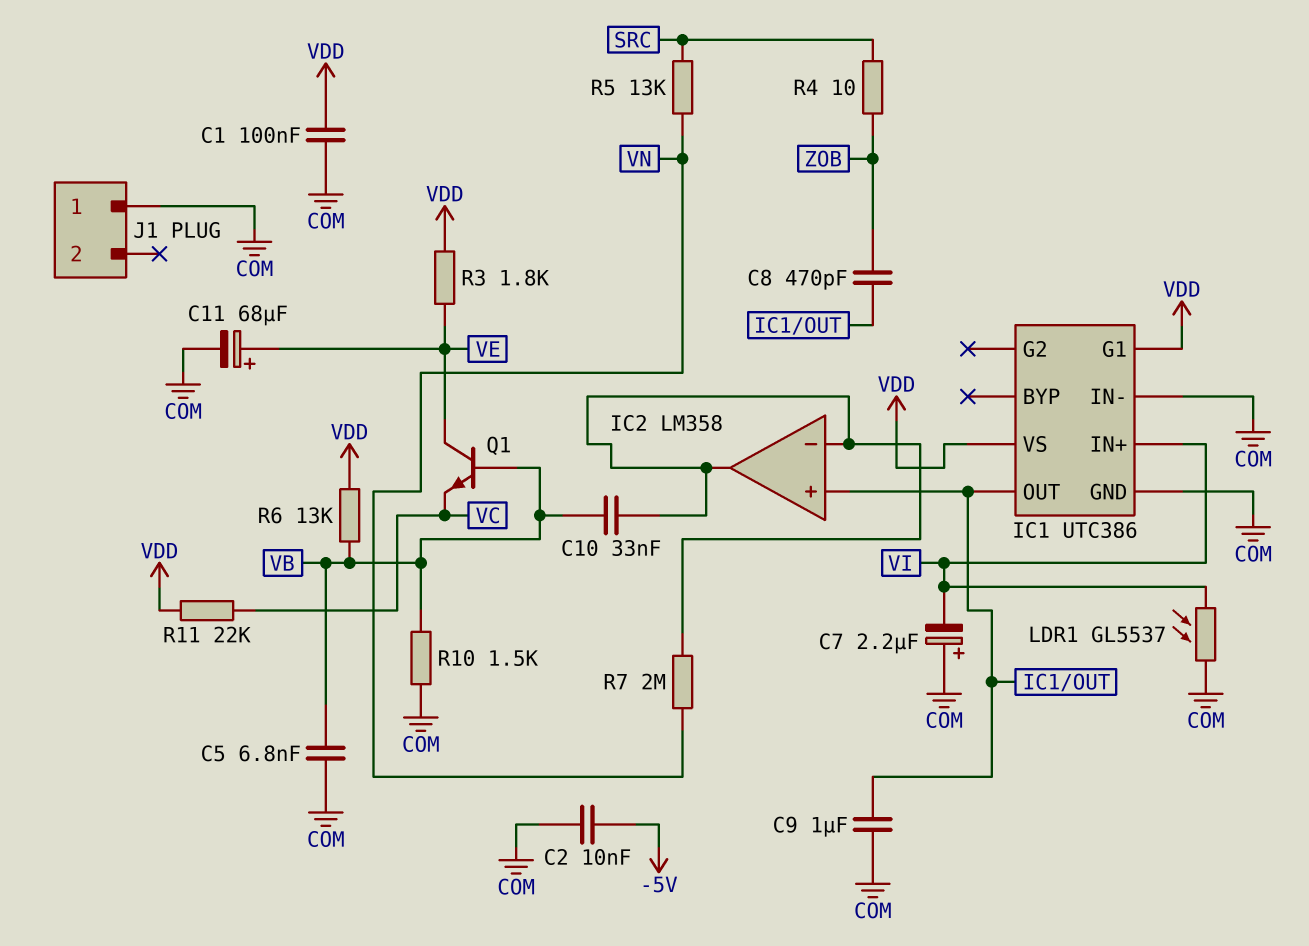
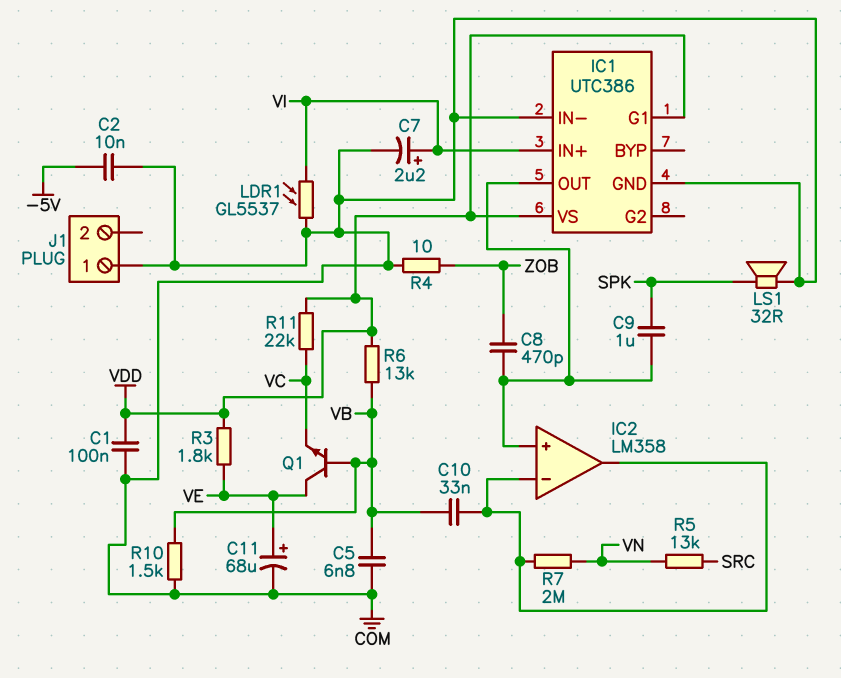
C7: 2.2uF (plus COM, minus VI) -> 2.2uF (plus VI, minus COM)
C9: 1uF (COM, IC1/OUT) -> 1uF (IC1/OUT, SPK)
LS1: none -> speaker 32R (COM, SPK)
R4: 10 (SRC, ZOB) -> 10 (COM, ZOB)

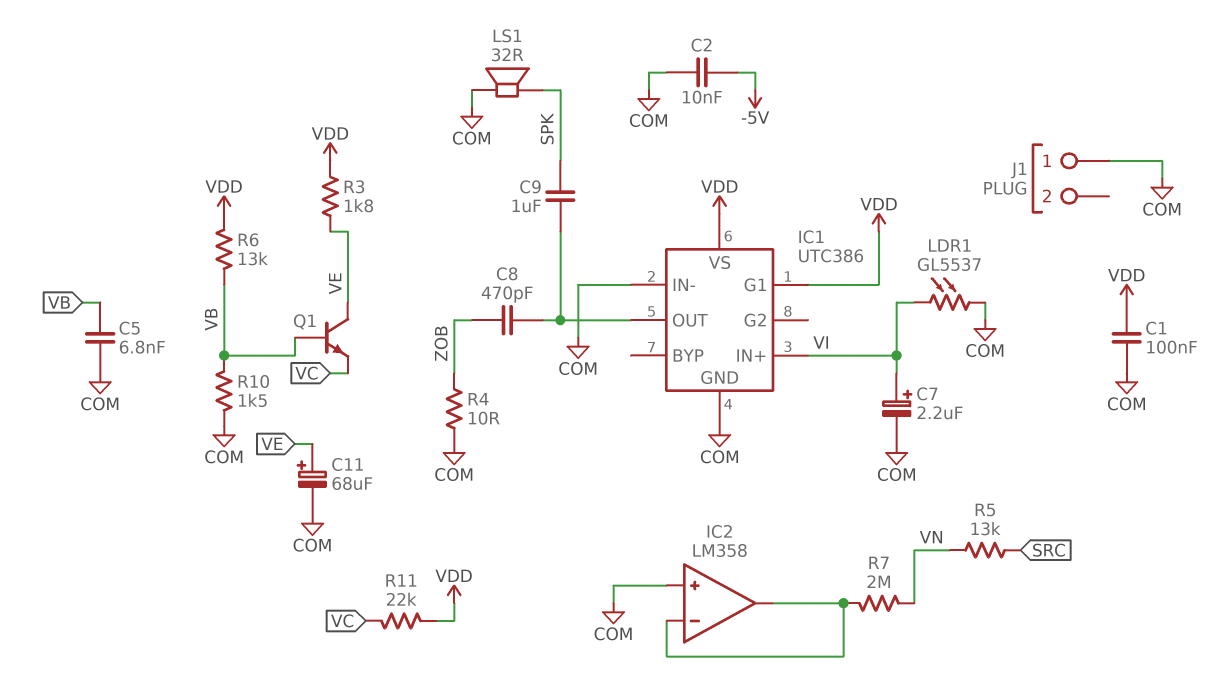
C10: 33nF (IC2/in-, VB) -> none
IC2 pin in+: IC1/OUT -> COM

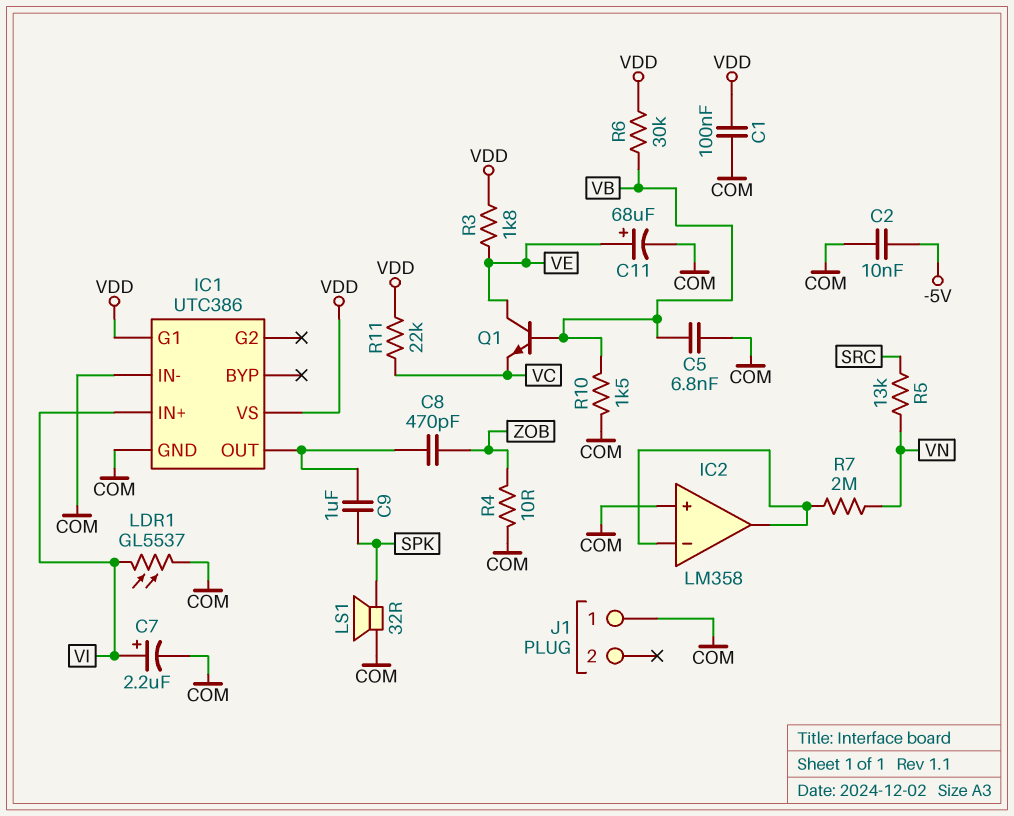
R6: 13k (VB, VDD) -> 30k (VB, VDD)

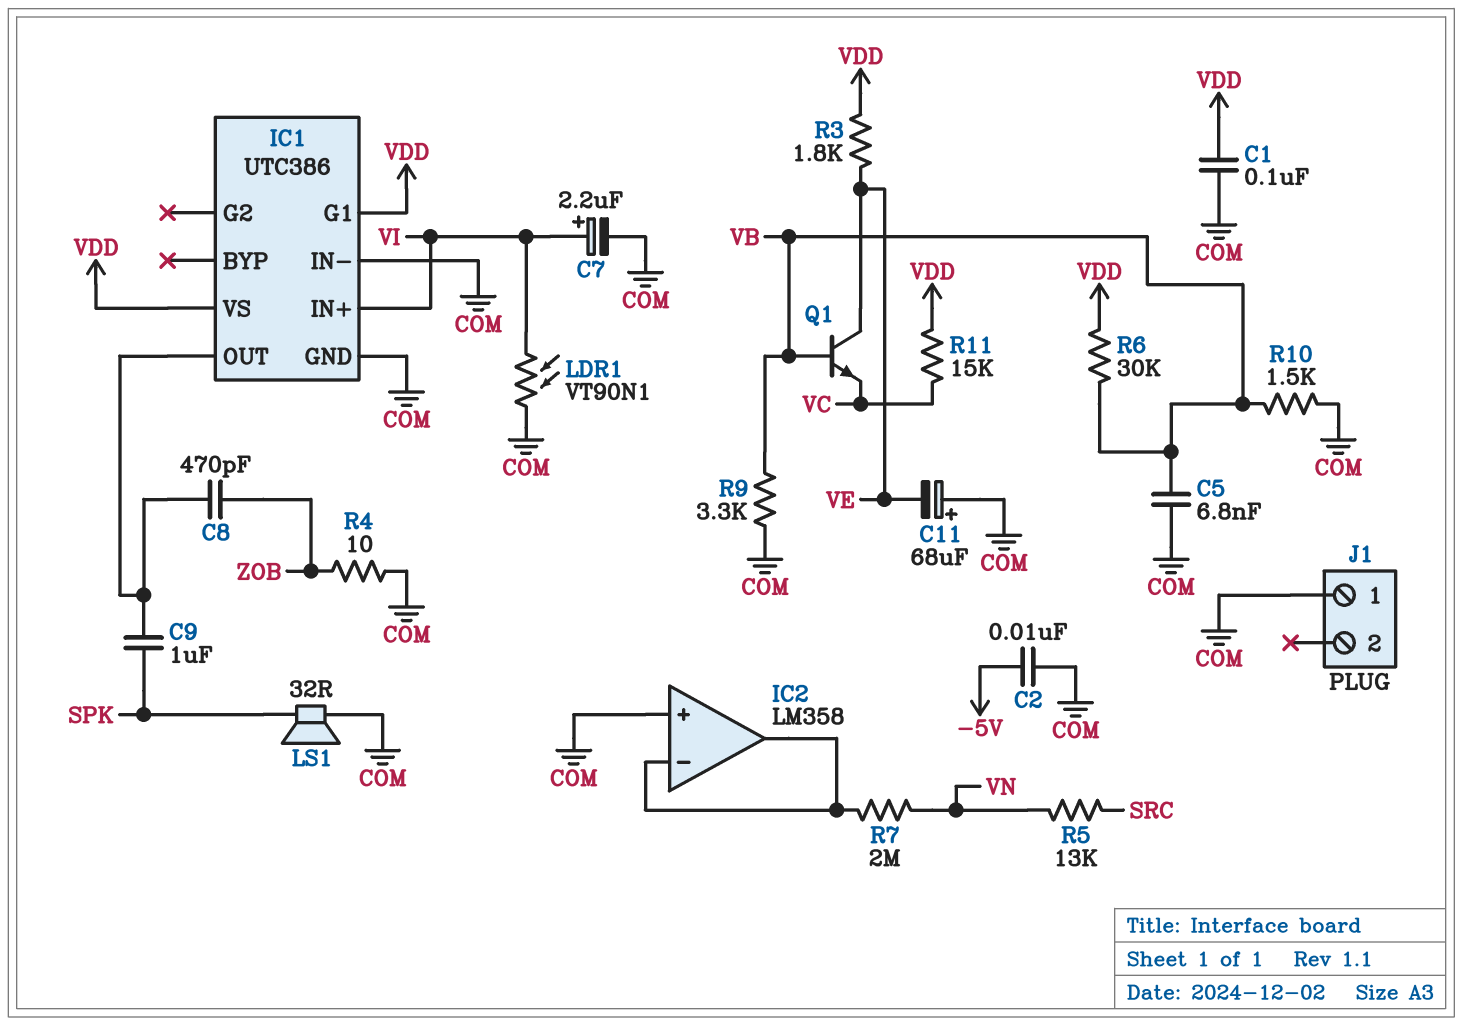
C11: 68uF (plus VE, minus COM) -> 68uF (plus COM, minus VE)
LDR1: GL5537 (COM, VI) -> VT90N1 (COM, VI)
R9: none -> 3.3k (COM, VB)
R11: 22k (VC, VDD) -> 15k (VC, VDD)

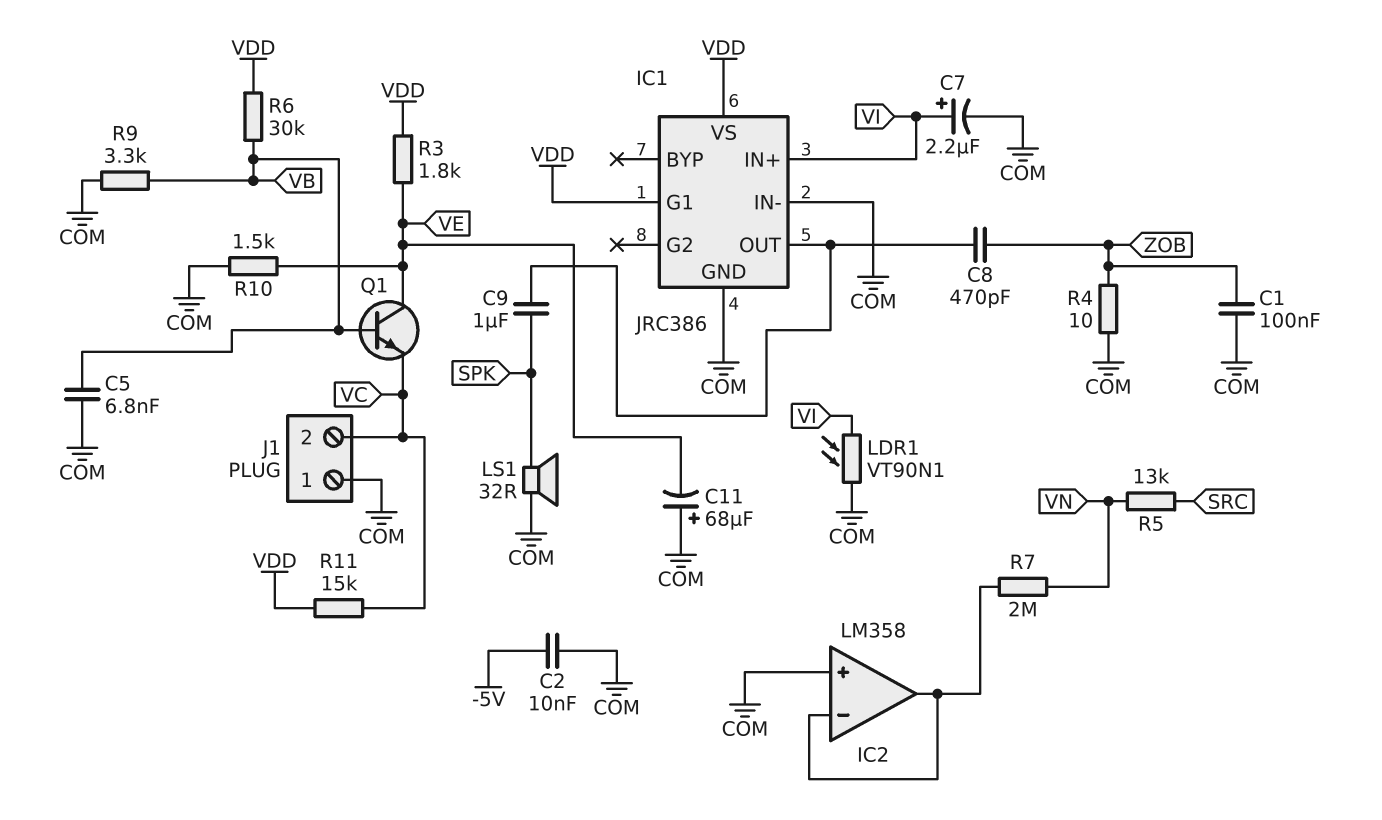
C1: 100nF (COM, VDD) -> 100nF (COM, ZOB)
IC1: UTC386 -> JRC386
J1 pin 2: none -> VC
R10: 1.5k (COM, VB) -> 1.5k (COM, VE)

